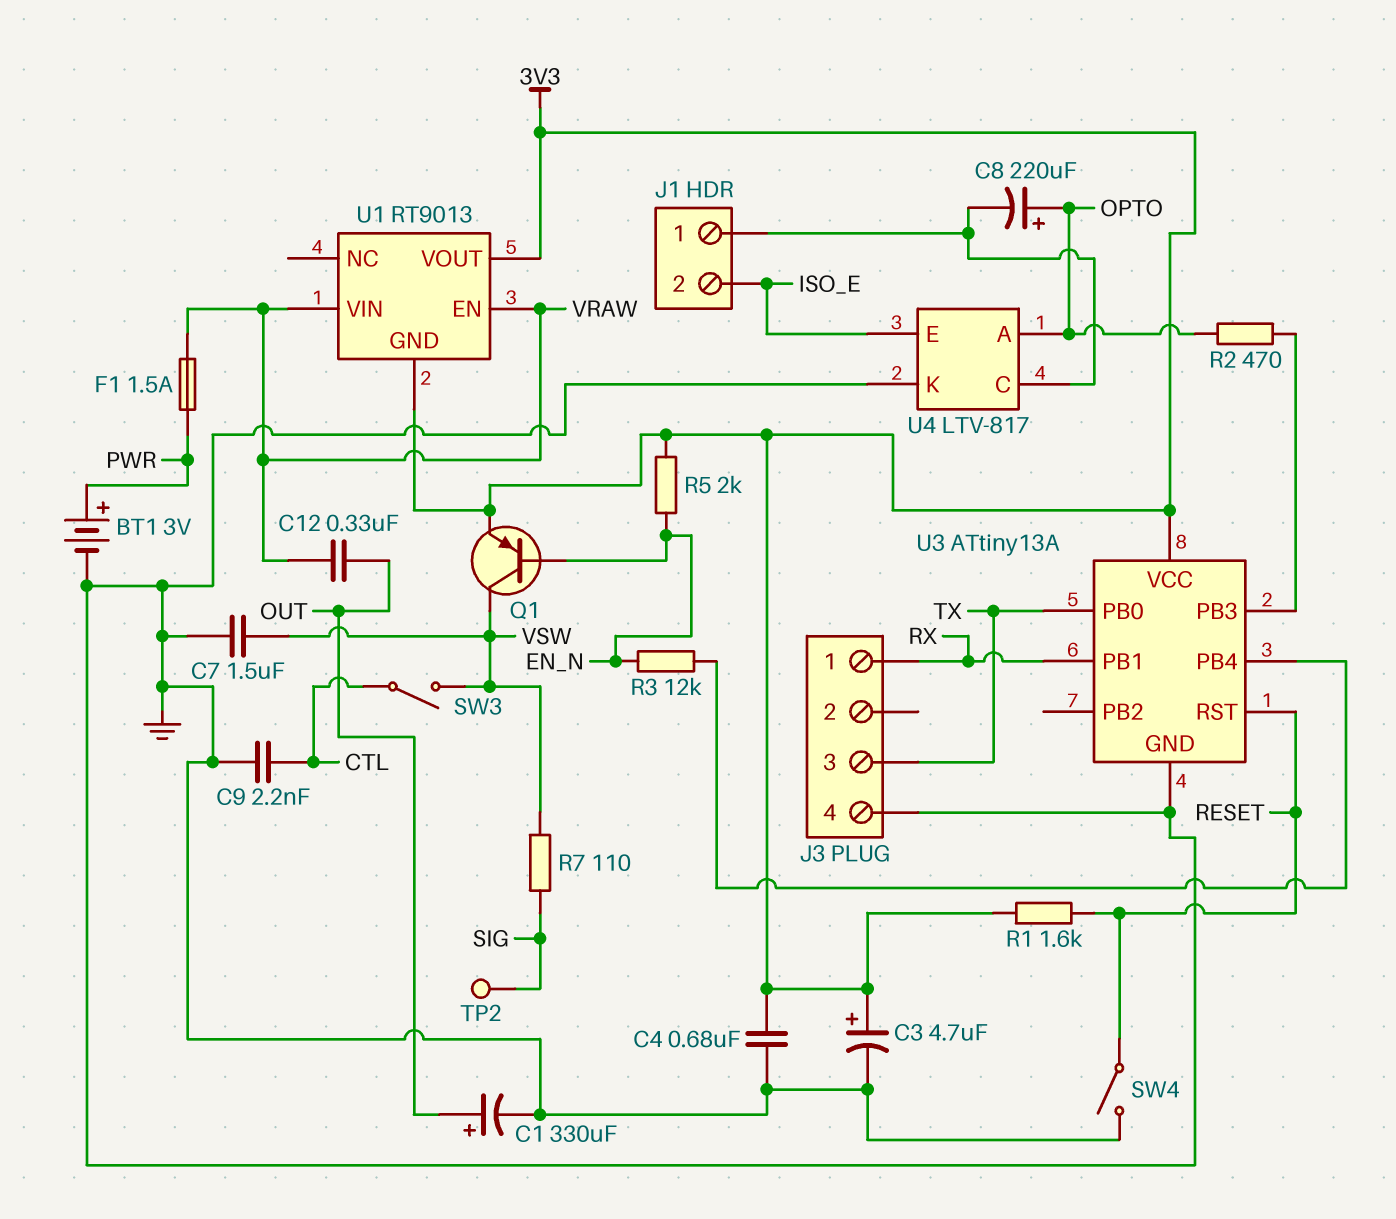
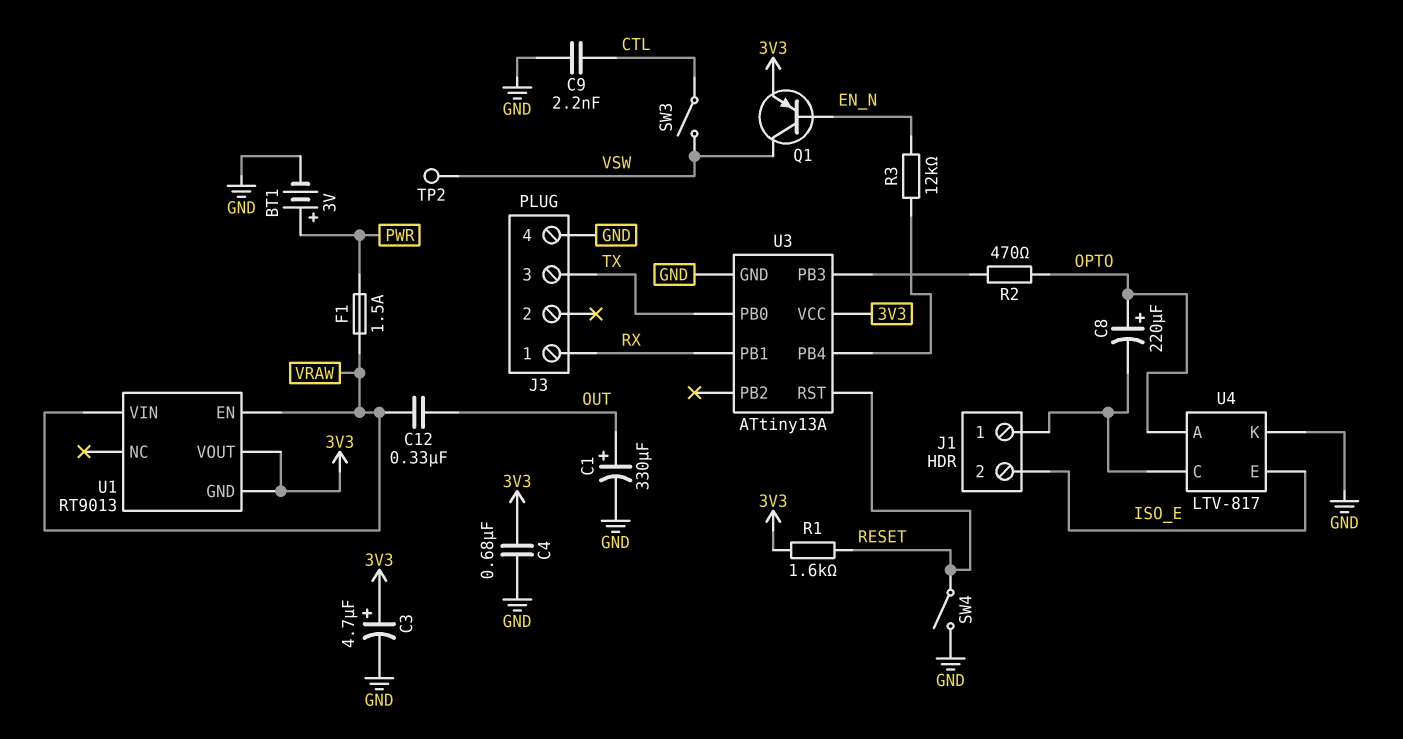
C7: 1.5uF (GND, VSW) -> none
R5: 2k (3V3, EN_N) -> none
R7: 110 (SIG, VSW) -> none
TP2: test point (SIG) -> test point (VSW)

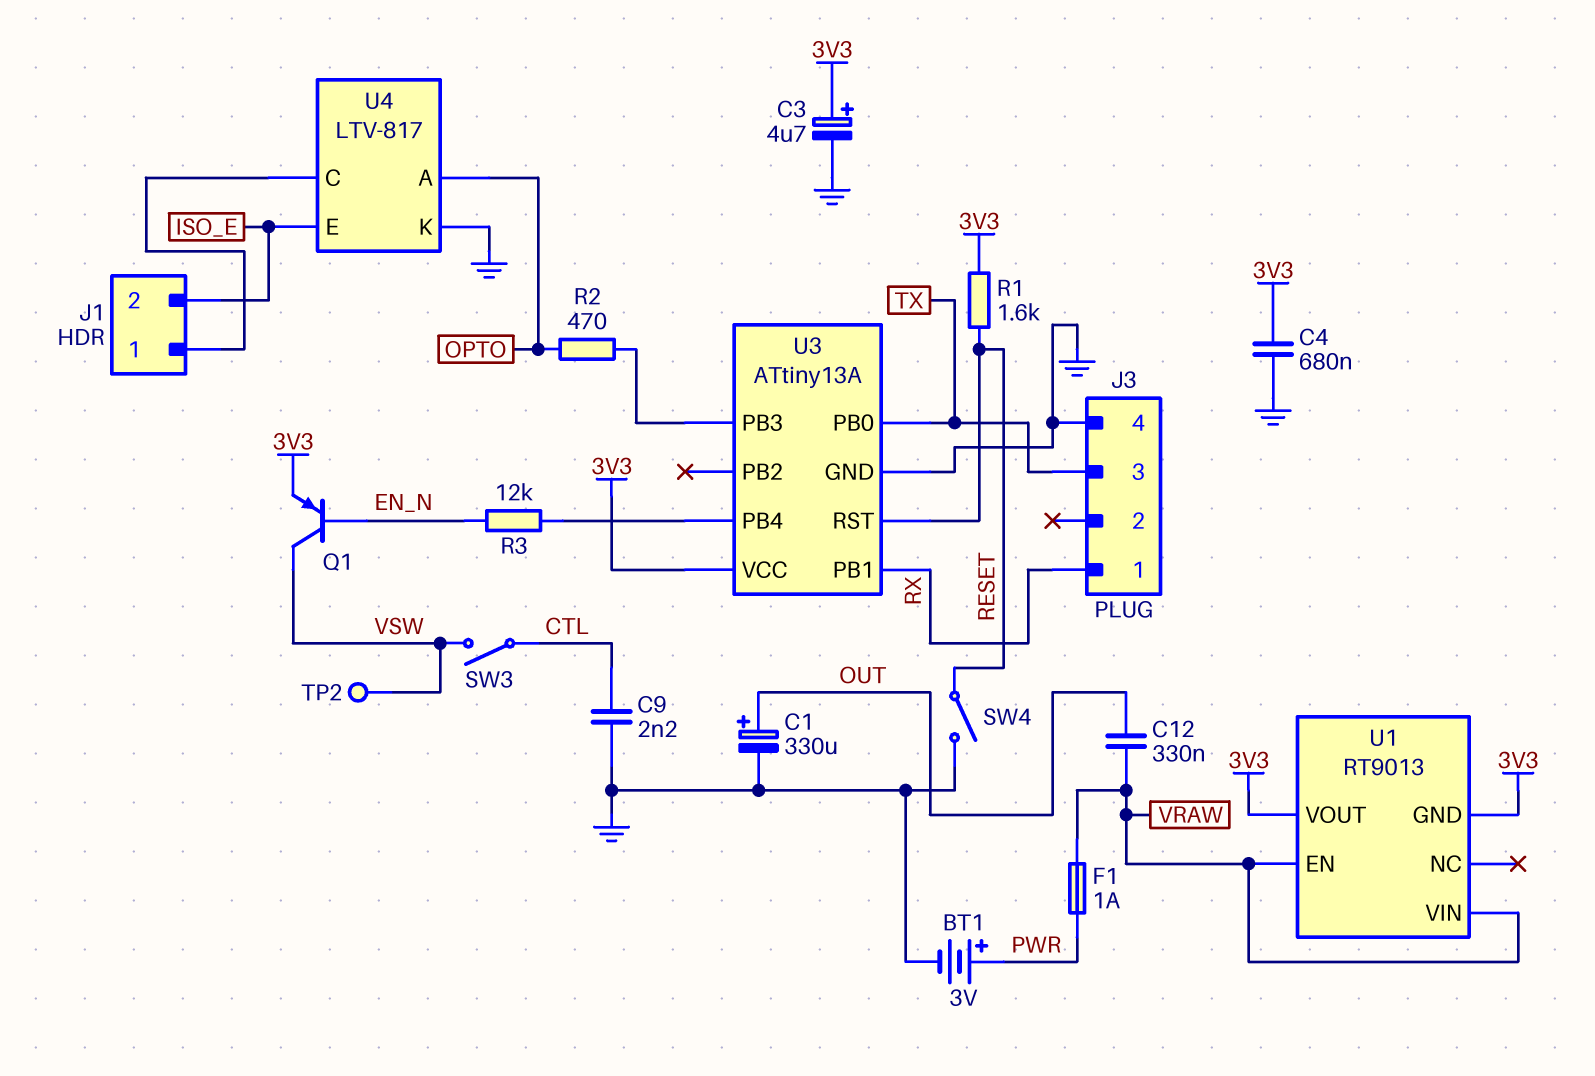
C8: 220uF (plus OPTO, minus J1/1) -> none
F1: 1.5A (PWR, VRAW) -> 1A (PWR, VRAW)

